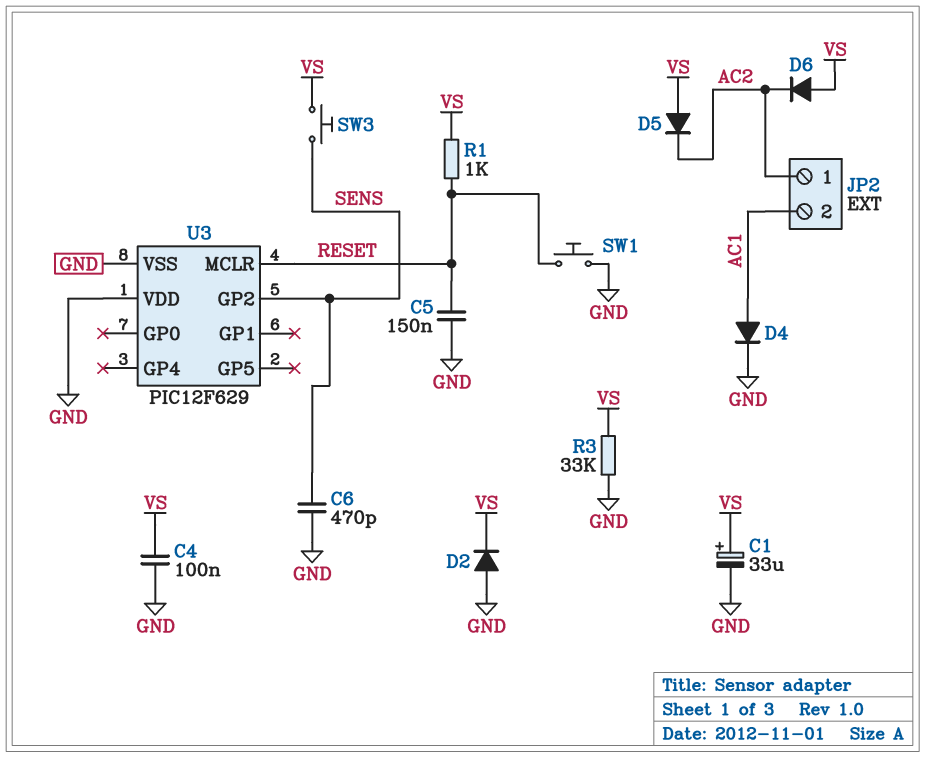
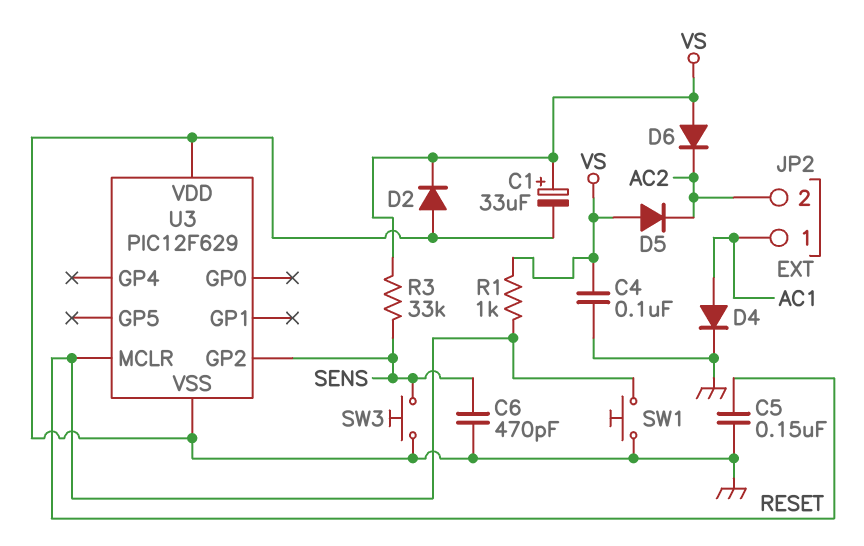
JP2 pin 1: AC2 -> AC1
JP2 pin 2: AC1 -> AC2
R3: 33k (GND, VS) -> 33k (SENS, VS)
SW3: button (SENS, VS) -> button (GND, SENS)

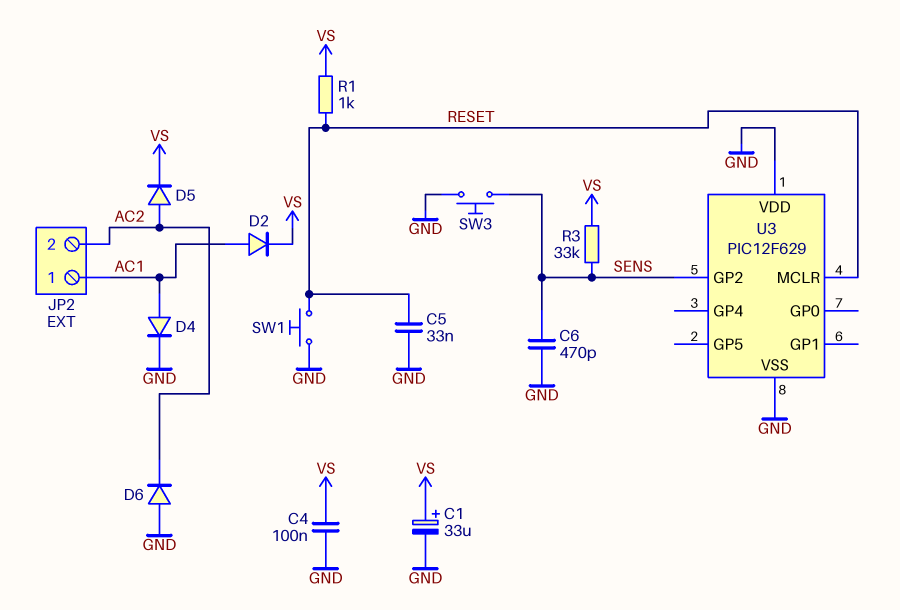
C5: 150nF (GND, RESET) -> 33nF (GND, RESET)
D2: diode (A GND, K VS) -> diode (A AC1, K VS)
D5: diode (A VS, K AC2) -> diode (A AC2, K VS)
D6: diode (A VS, K AC2) -> diode (A GND, K AC2)

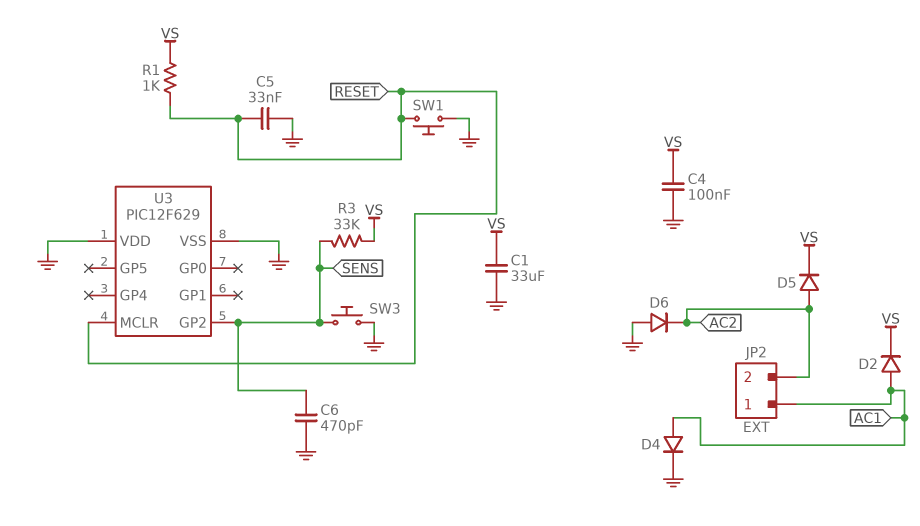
C1: 33uF (plus VS, minus GND) -> 33uF (GND, VS)

